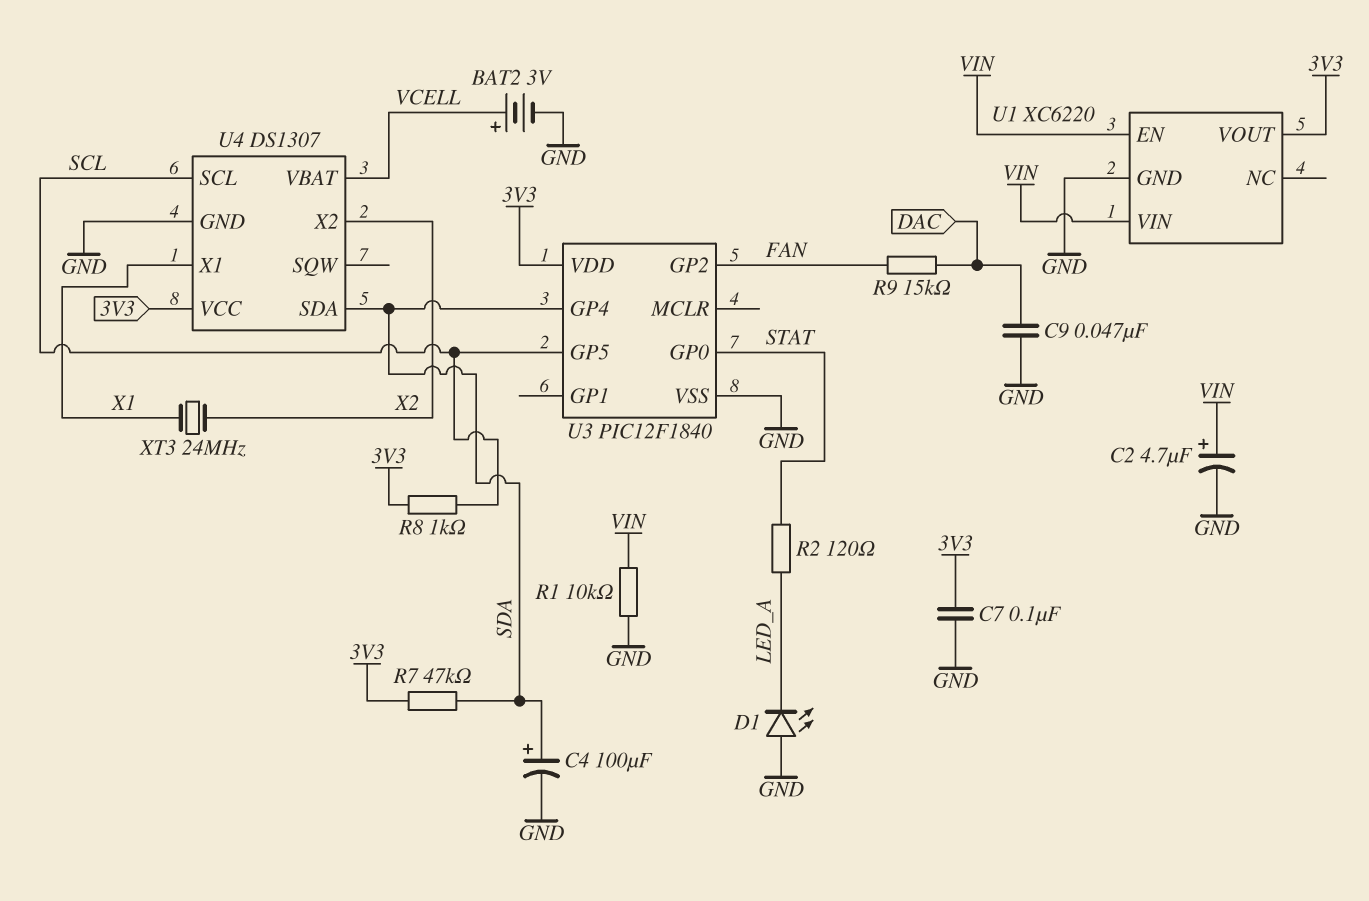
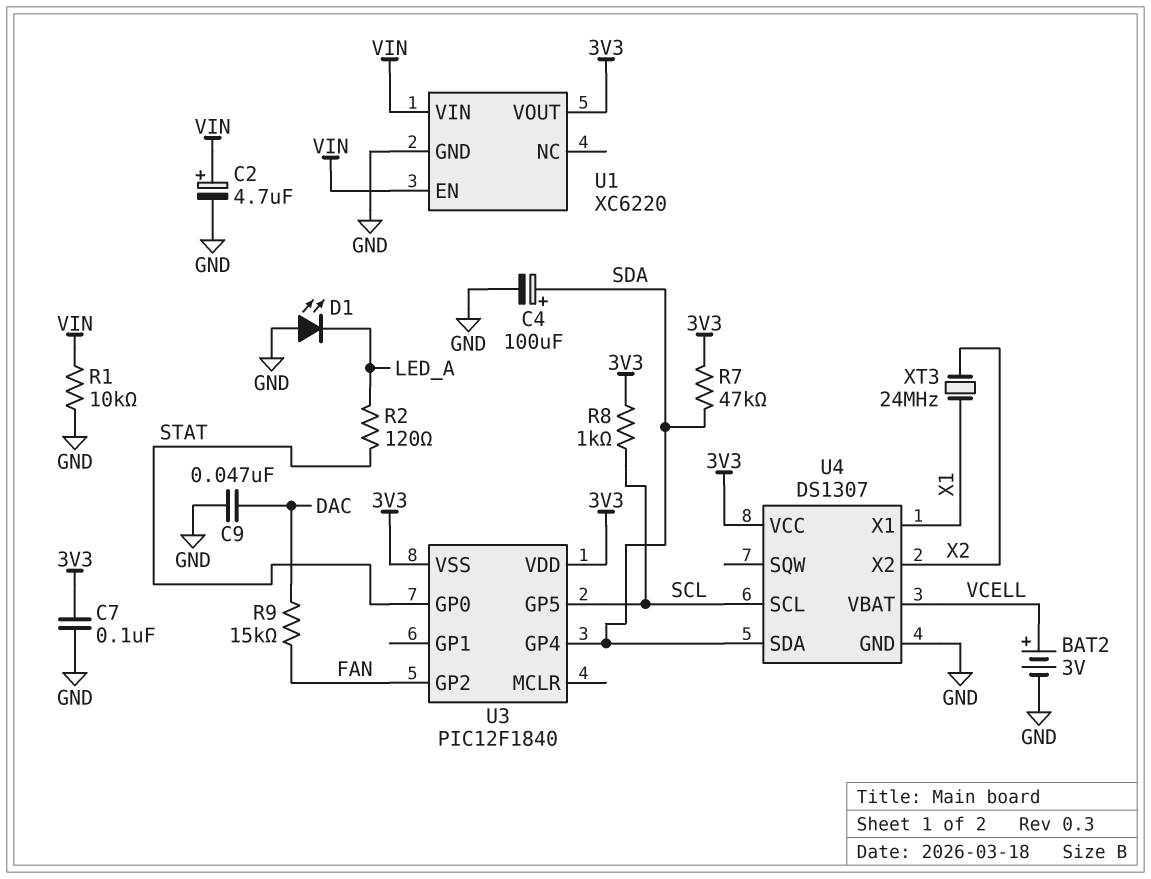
U3 pin VSS: GND -> 3V3

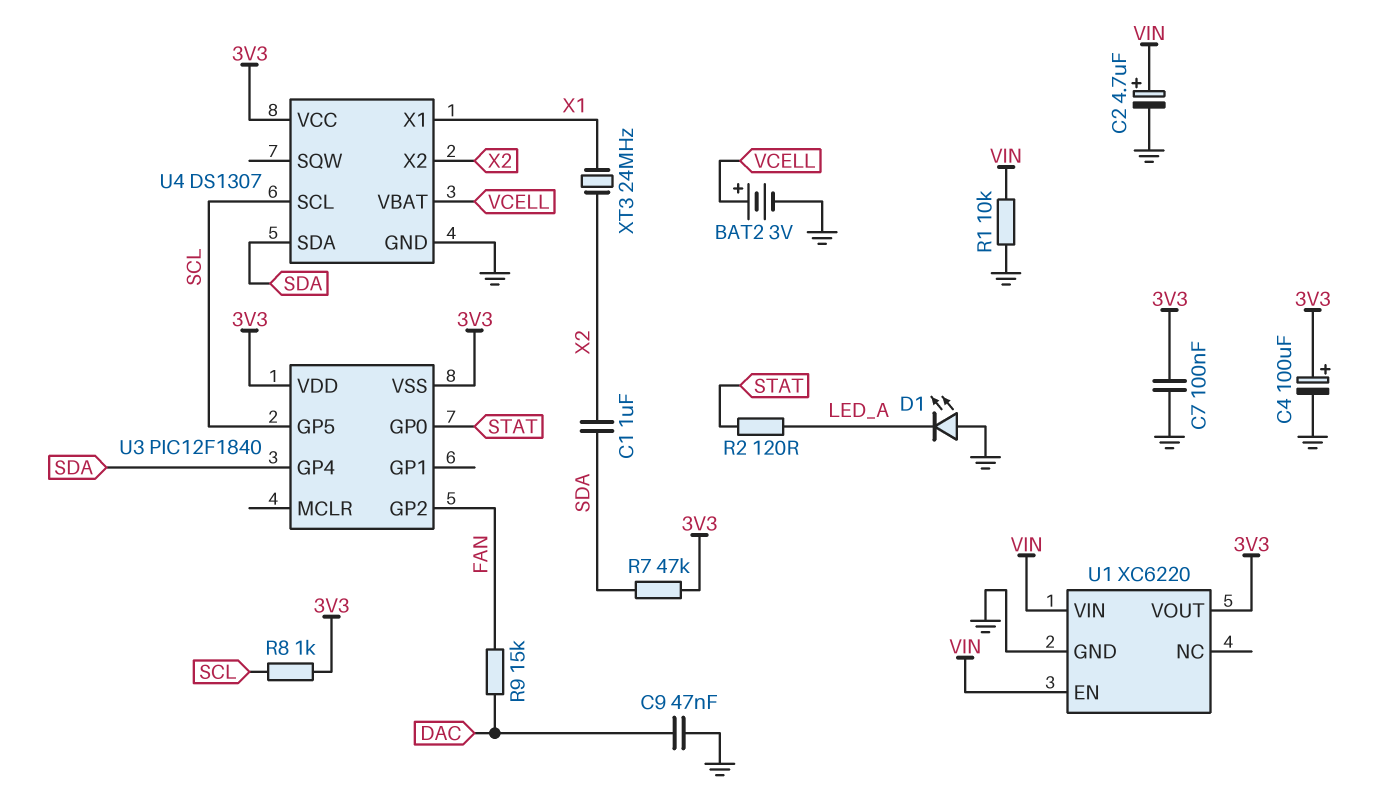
C1: none -> 1uF (SDA, X2)
C4: 100uF (plus SDA, minus GND) -> 100uF (plus 3V3, minus GND)

